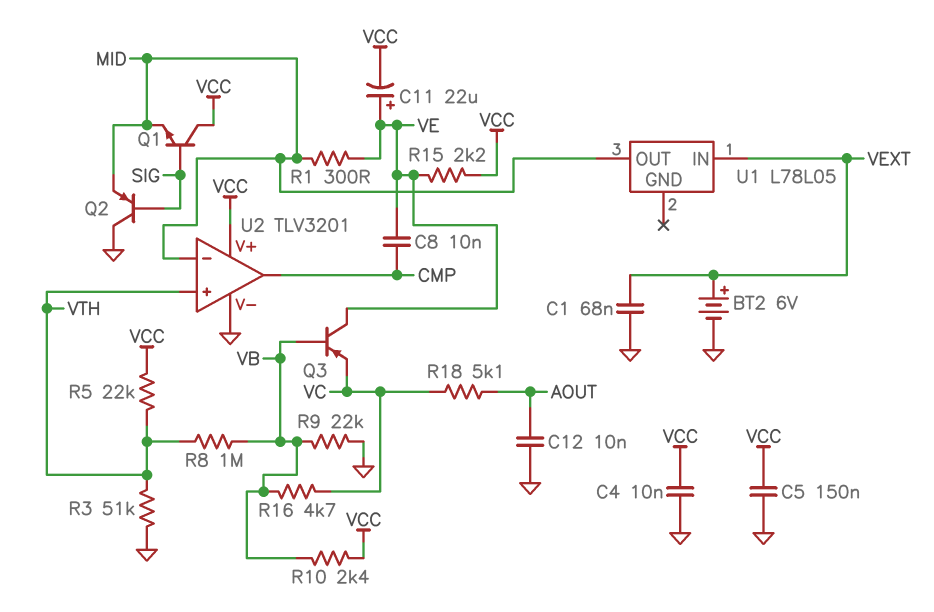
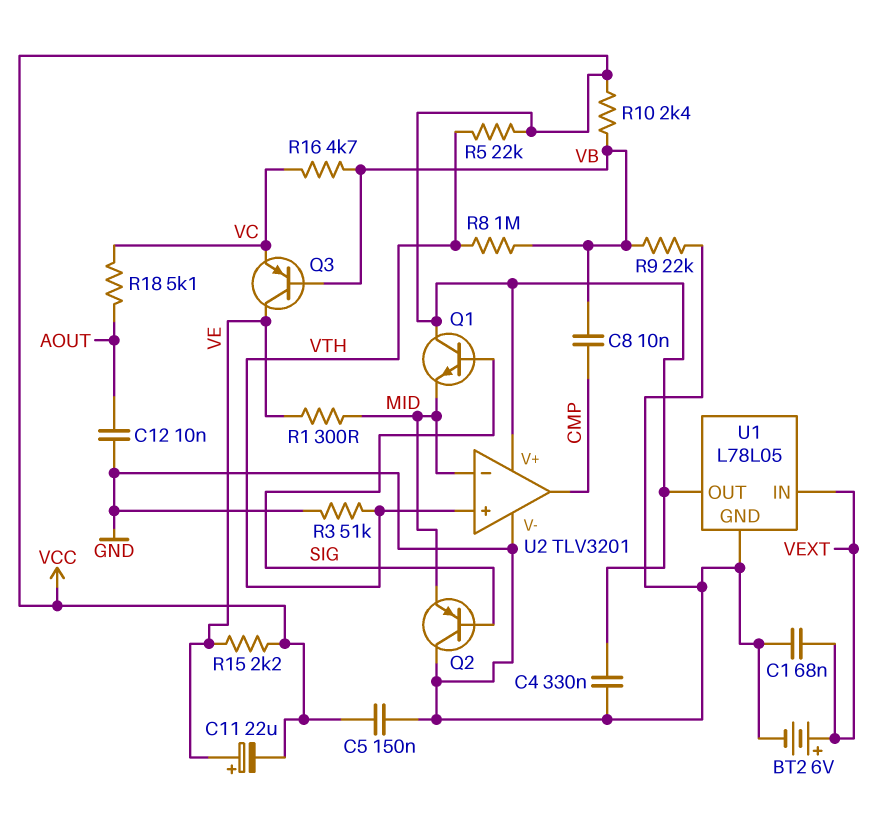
C4: 10nF (GND, VCC) -> 330nF (GND, VCC)
C8: 10nF (CMP, VE) -> 10nF (CMP, VB)
U1 pin GND: none -> GND
U1 pin OUT: MID -> VCC

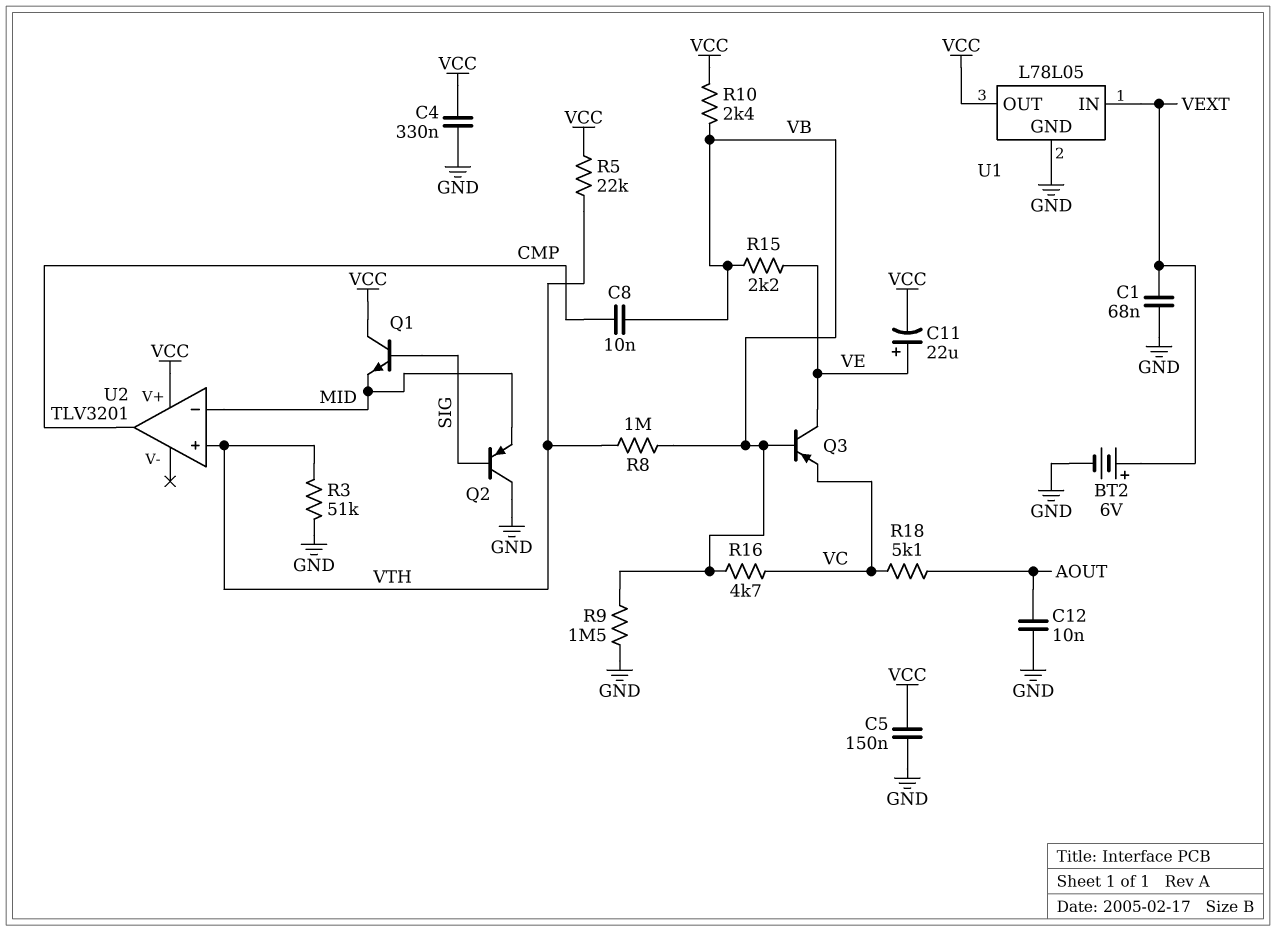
R1: 300 (MID, VE) -> none
R9: 22k (GND, VB) -> 1.5M (GND, VB)
R15: 2.2k (VCC, VE) -> 2.2k (VB, VE)
U2 pin V-: GND -> none

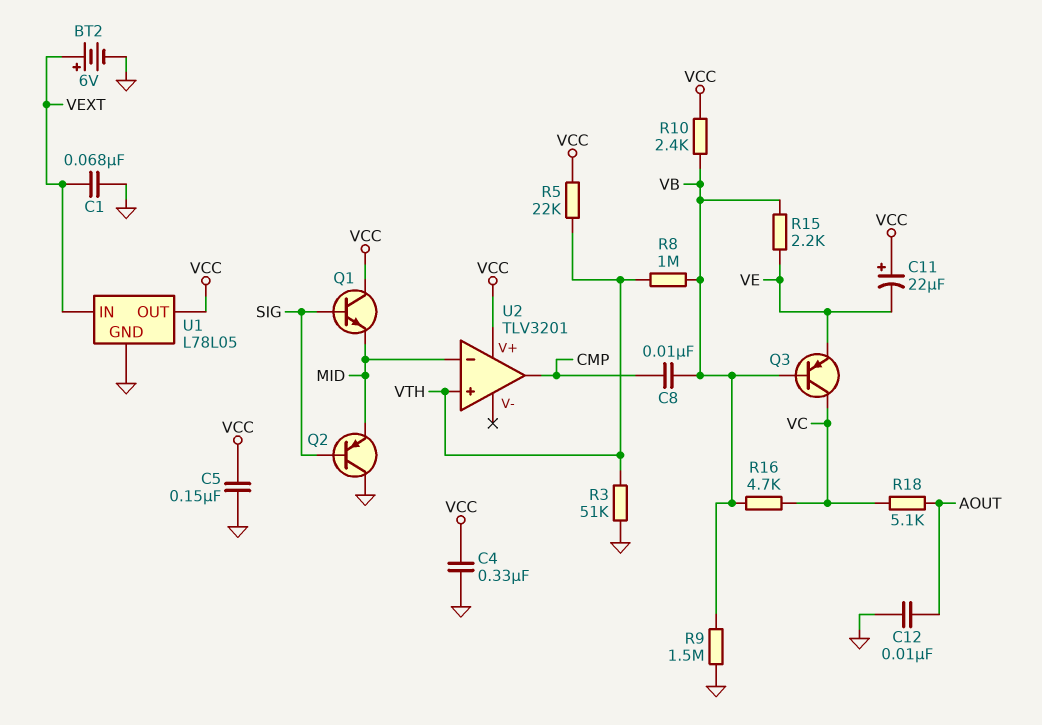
C11: 22uF (plus VE, minus VCC) -> 22uF (plus VCC, minus VE)
Q3: PNP (B VB, C VE, E VC) -> PNP (B VB, C VC, E VE)

